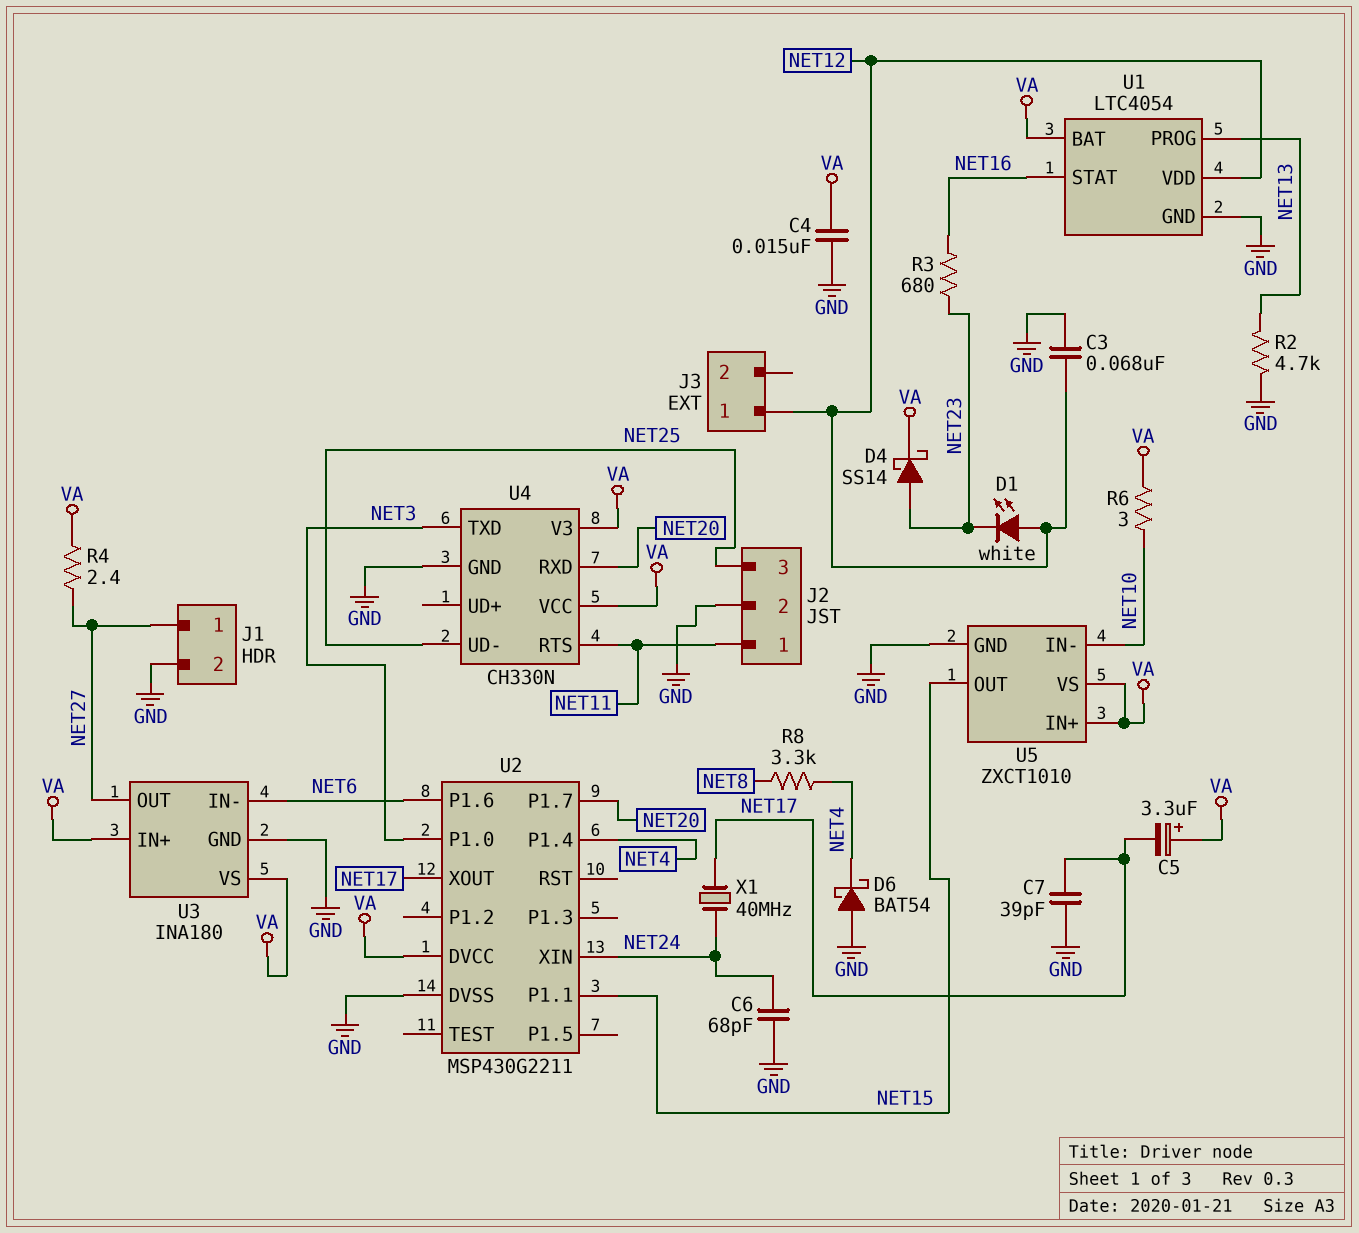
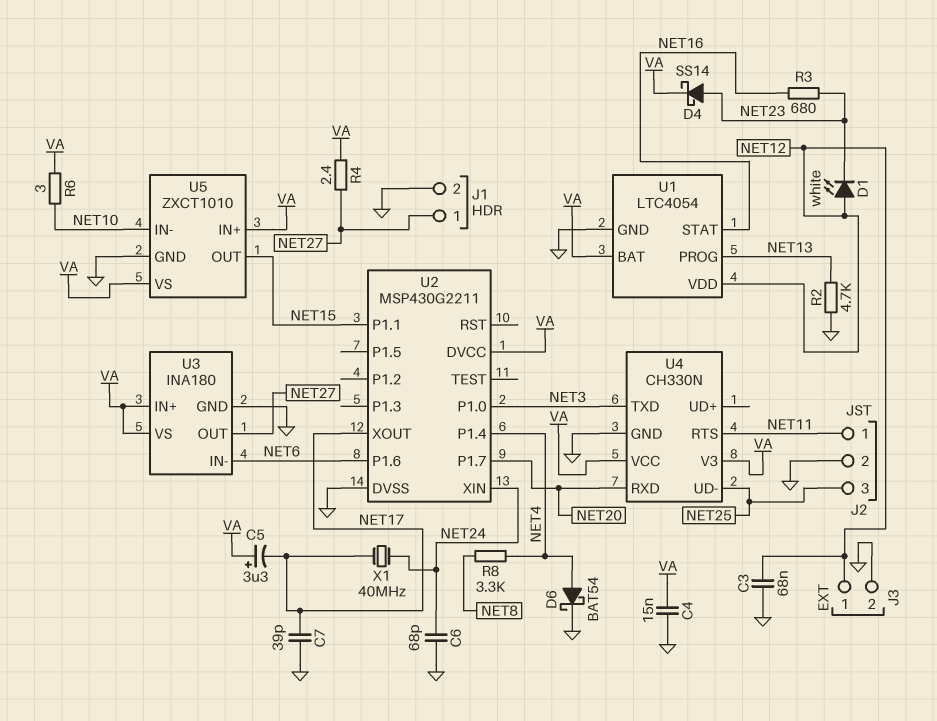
D6: schottky BAT54 (A GND, K NET4) -> schottky BAT54 (A NET4, K GND)
J3 pin 2: none -> GND

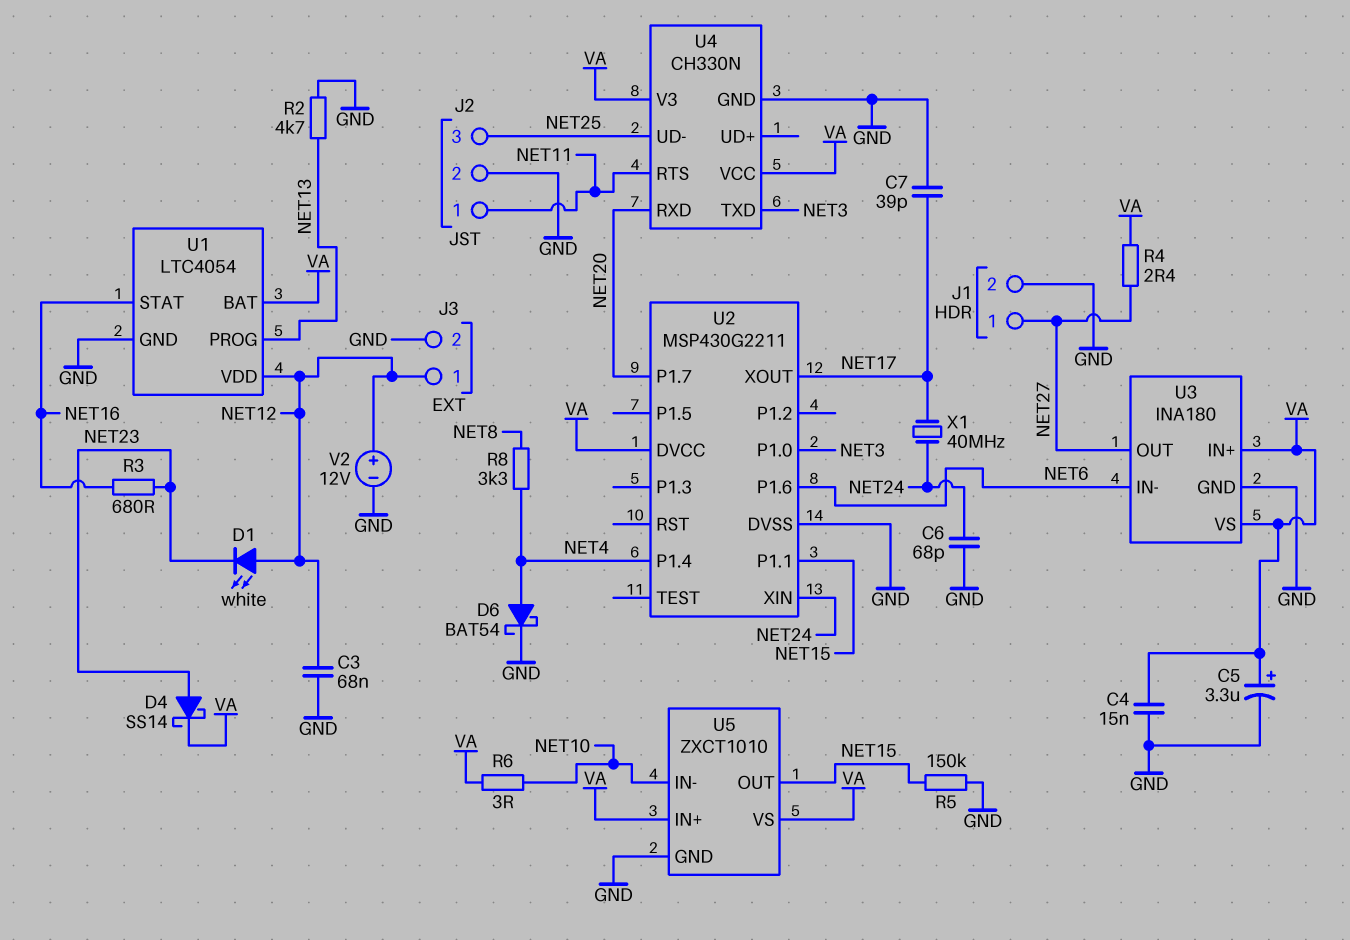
C5: 3.3uF (plus VA, minus NET17) -> 3.3uF (plus VA, minus GND)
R5: none -> 150k (GND, NET15)
V2: none -> 12V (plus NET12, minus GND)

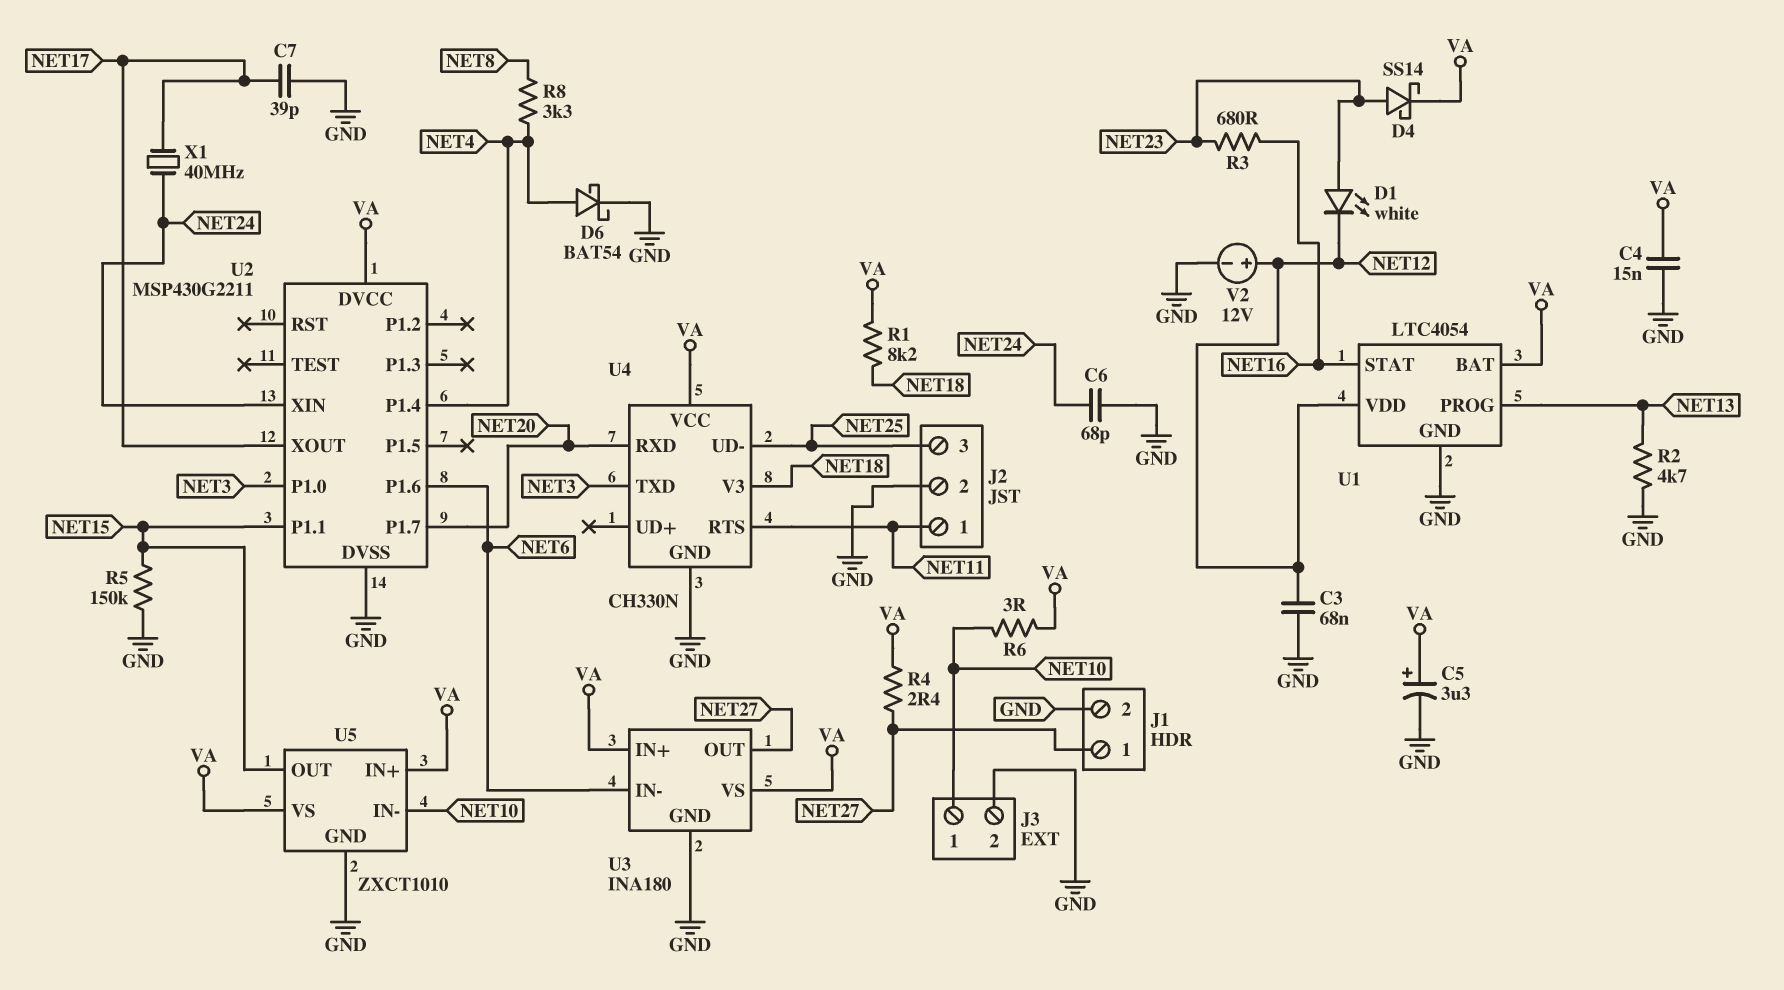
D1: LED white (A NET12, K NET23) -> LED white (A NET23, K NET12)
J3 pin 1: NET12 -> NET10
R1: none -> 8.2k (NET18, VA)
U4 pin V3: VA -> NET18

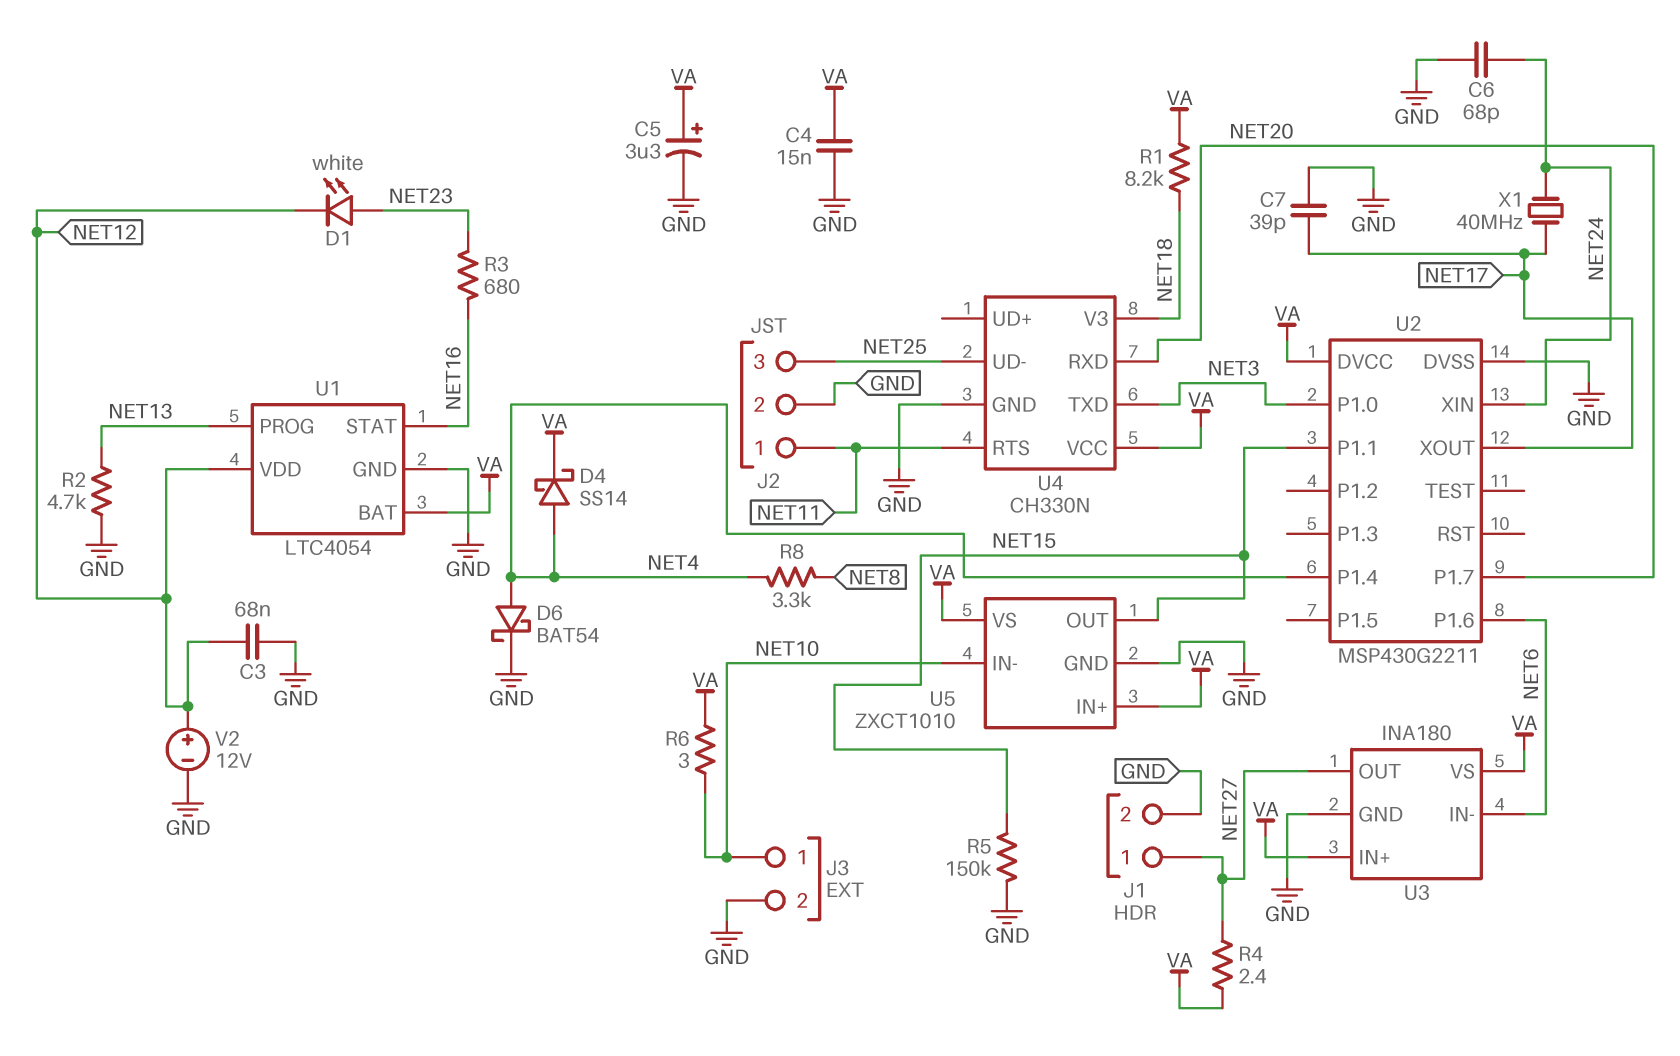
D4: schottky SS14 (A NET23, K VA) -> schottky SS14 (A NET4, K VA)

